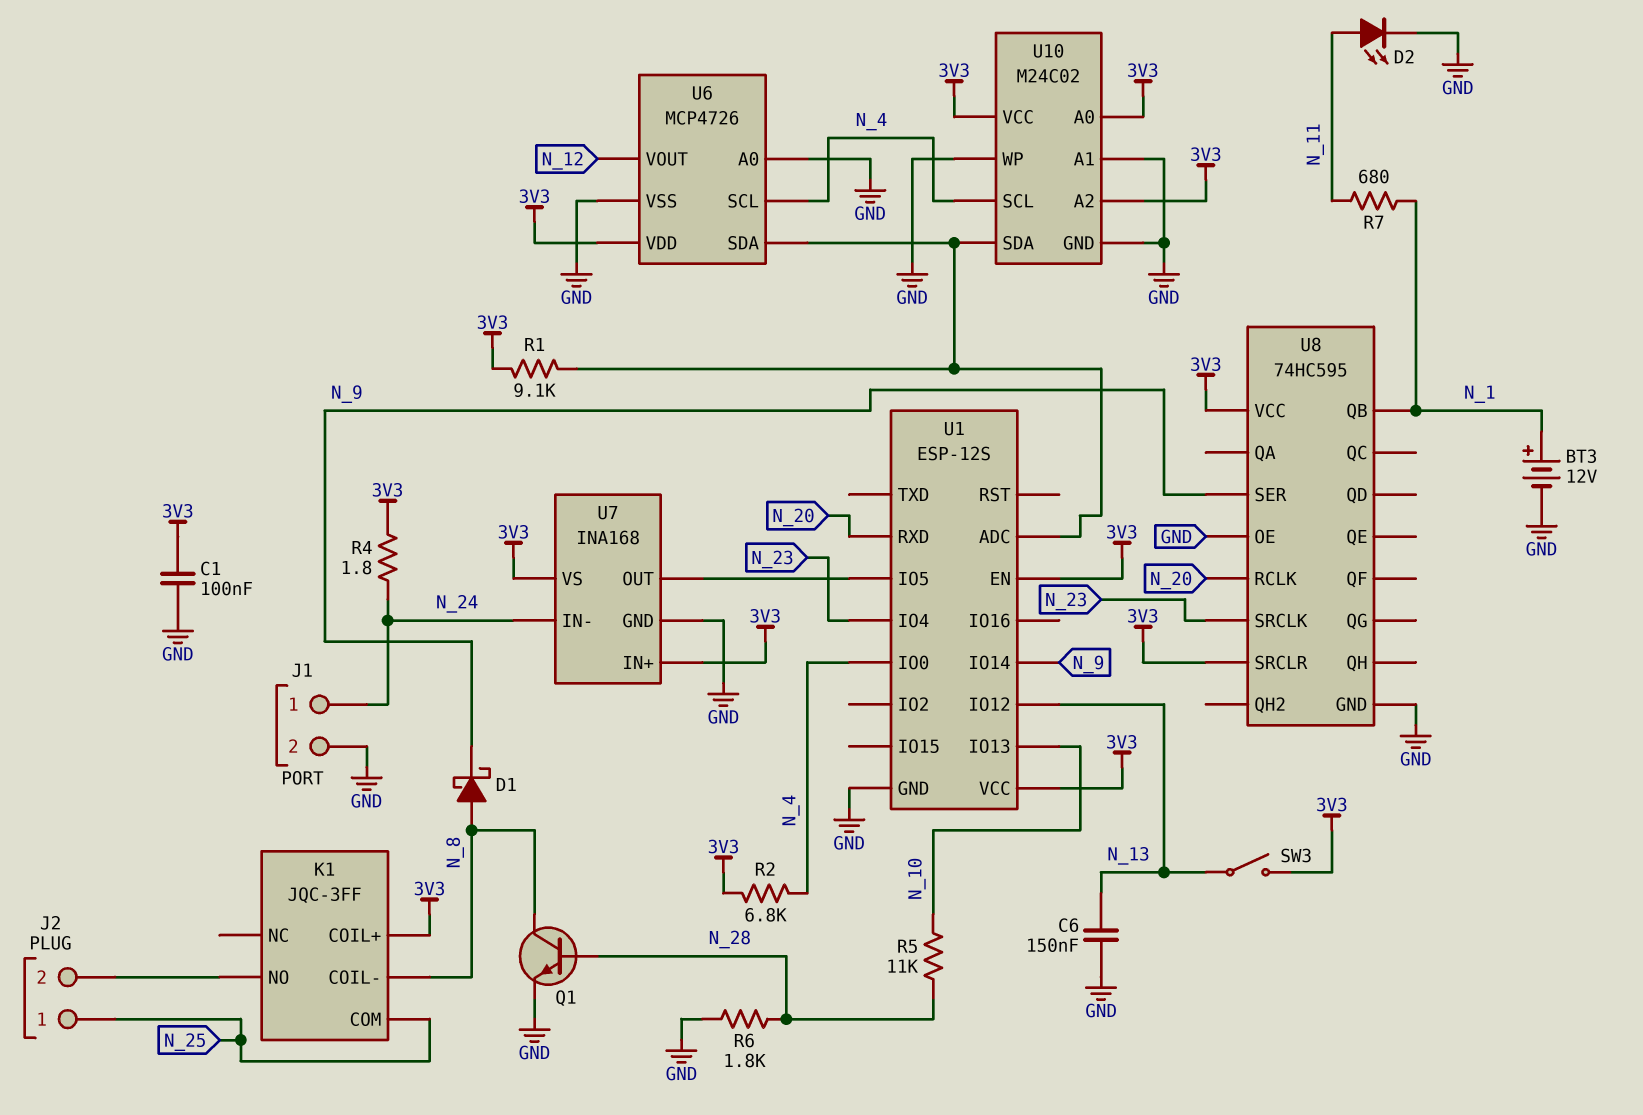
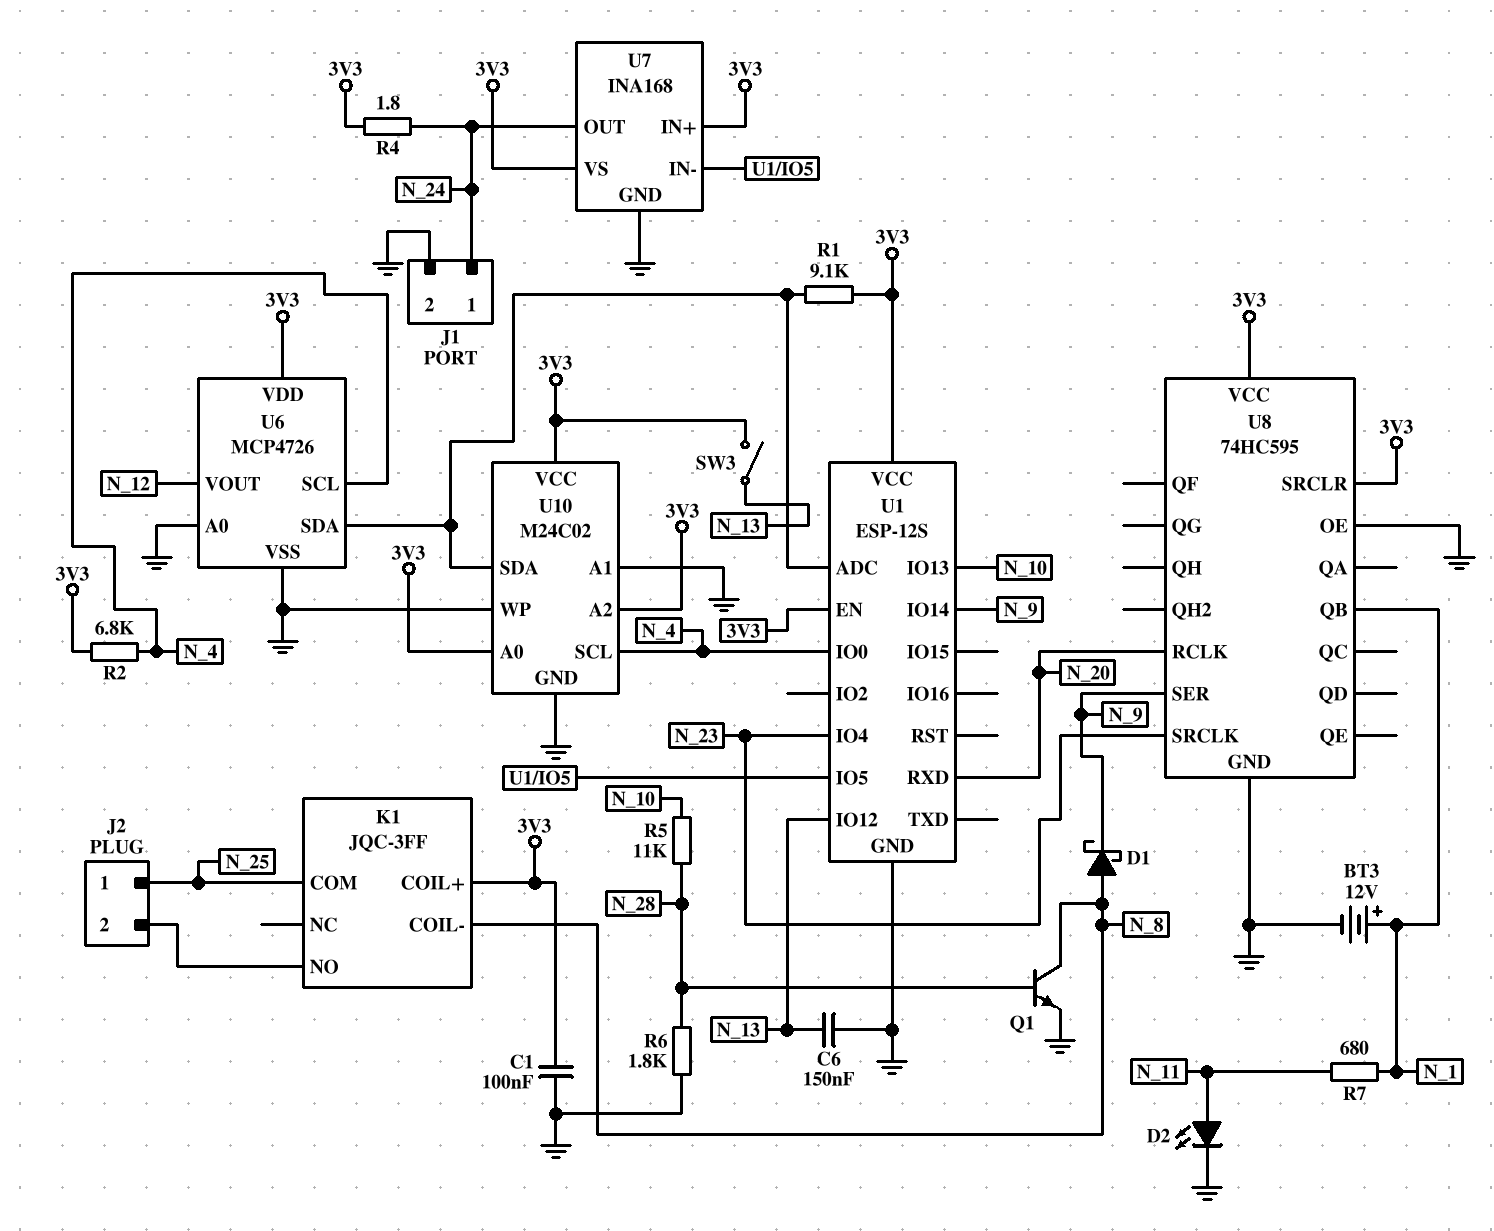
U7 pin IN-: N_24 -> U1/IO5
U7 pin OUT: U1/IO5 -> N_24

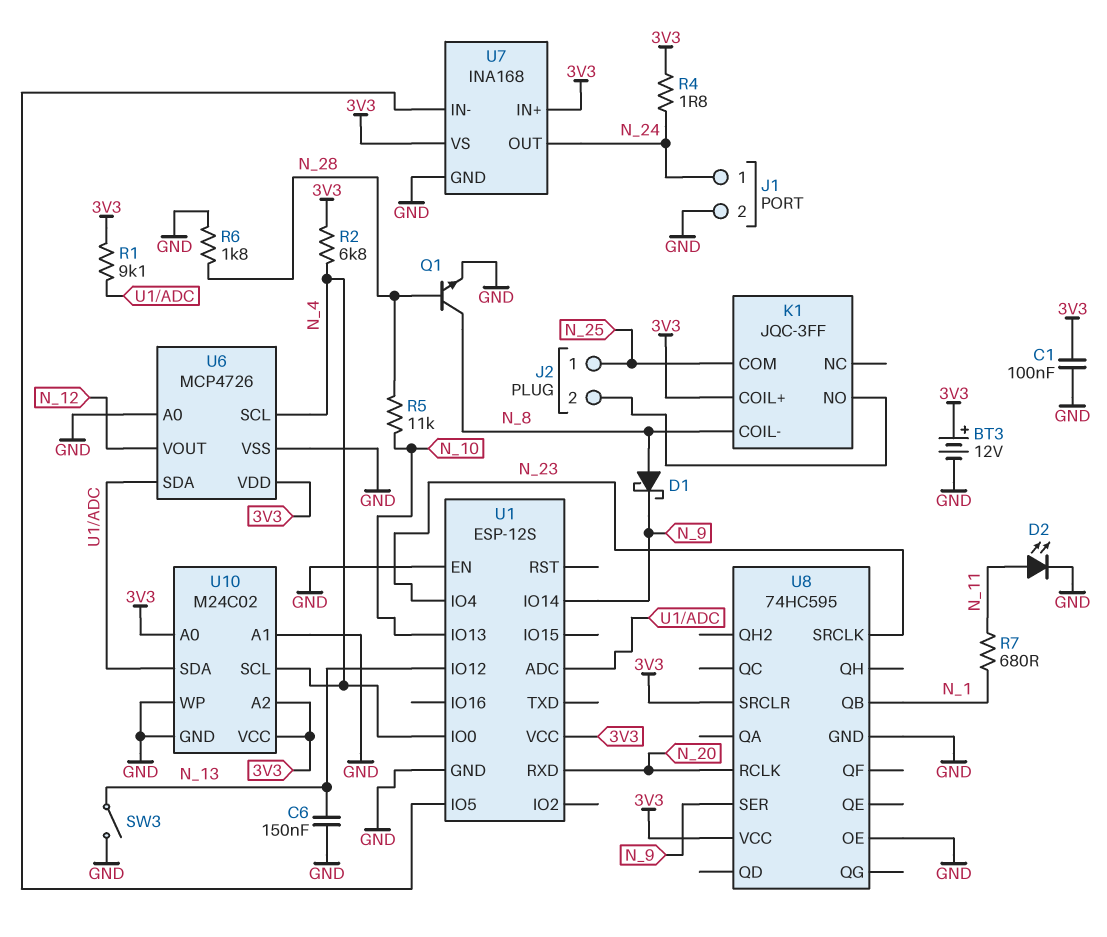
BT3: 12V (plus N_1, minus GND) -> 12V (plus 3V3, minus GND)
SW3: switch (3V3, N_13) -> switch (GND, N_13)
U1 pin EN: 3V3 -> GND

